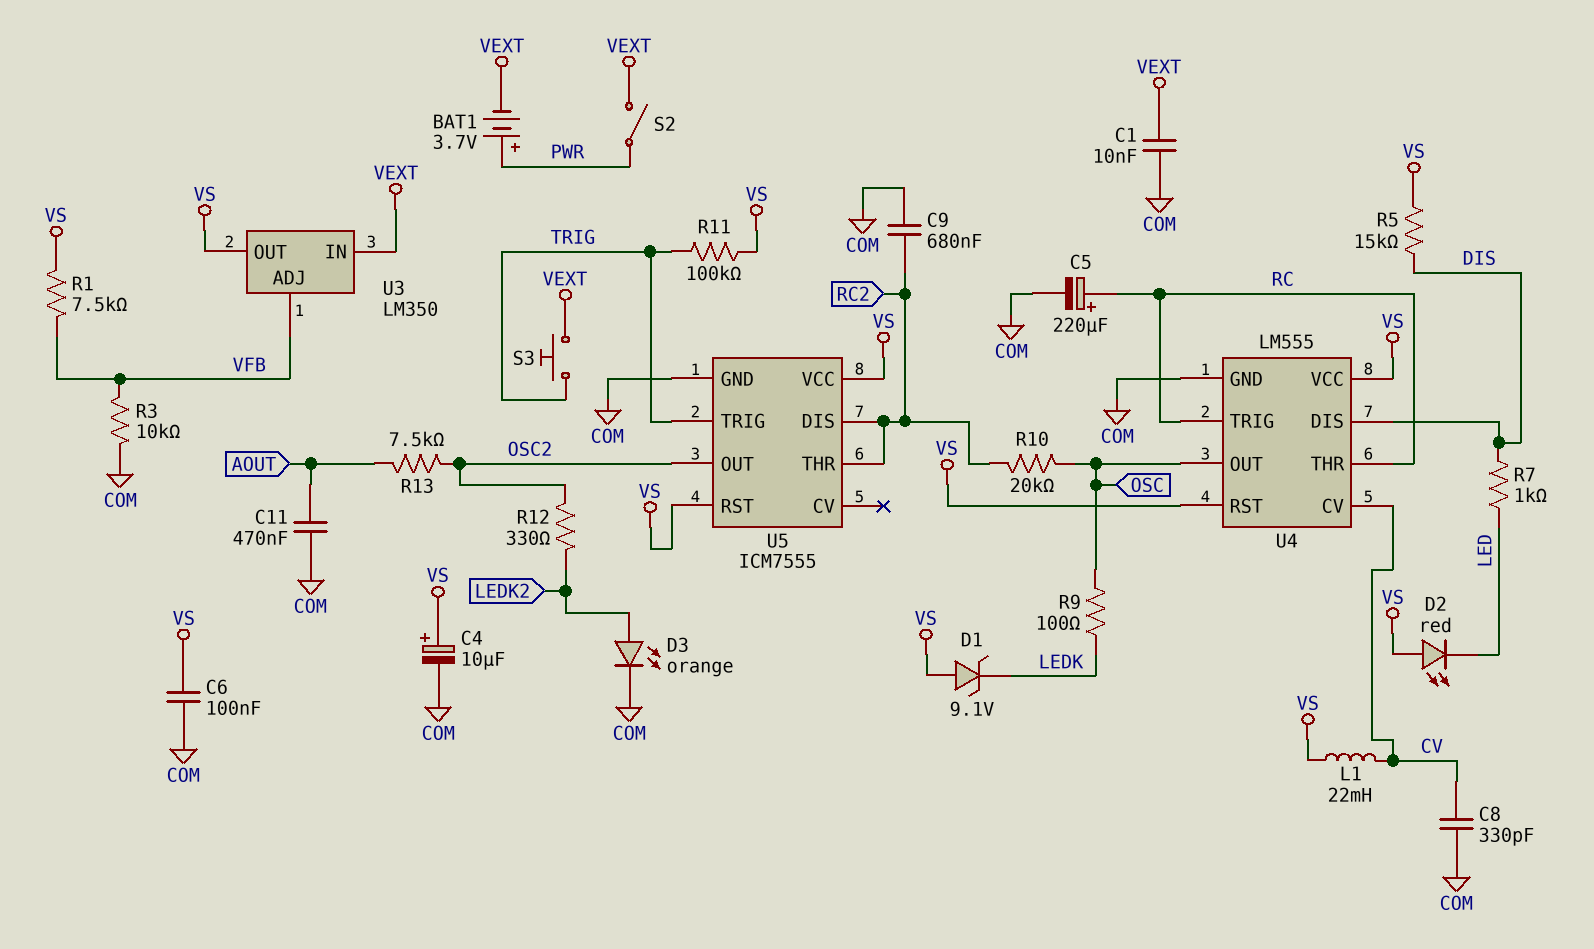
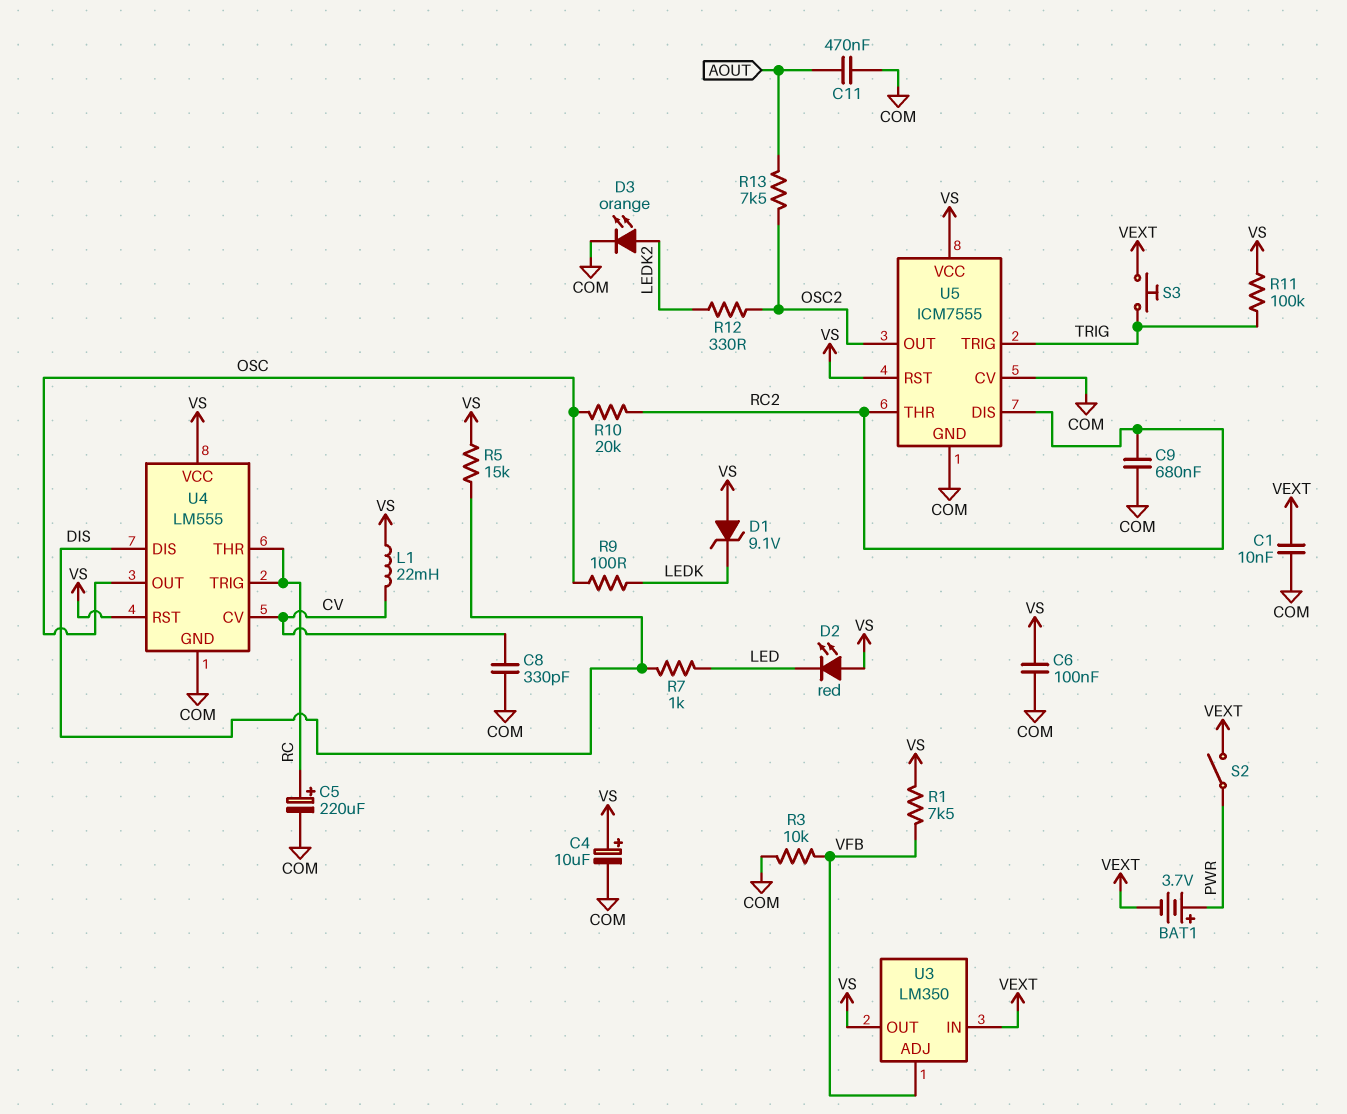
U5 pin CV: none -> COM

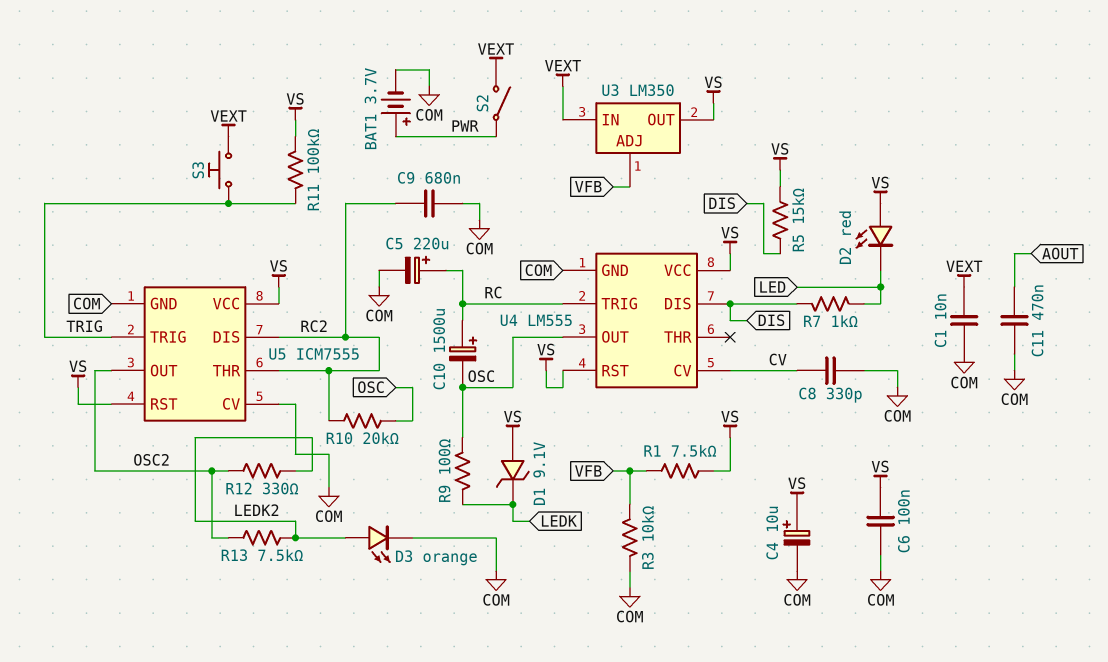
BAT1: 3.7V (plus PWR, minus VEXT) -> 3.7V (plus PWR, minus COM)
C10: none -> 1500uF (plus RC, minus OSC)
L1: 22mH (CV, VS) -> none
R13: 7.5k (AOUT, OSC2) -> 7.5k (LEDK2, OSC2)
U4 pin THR: RC -> none

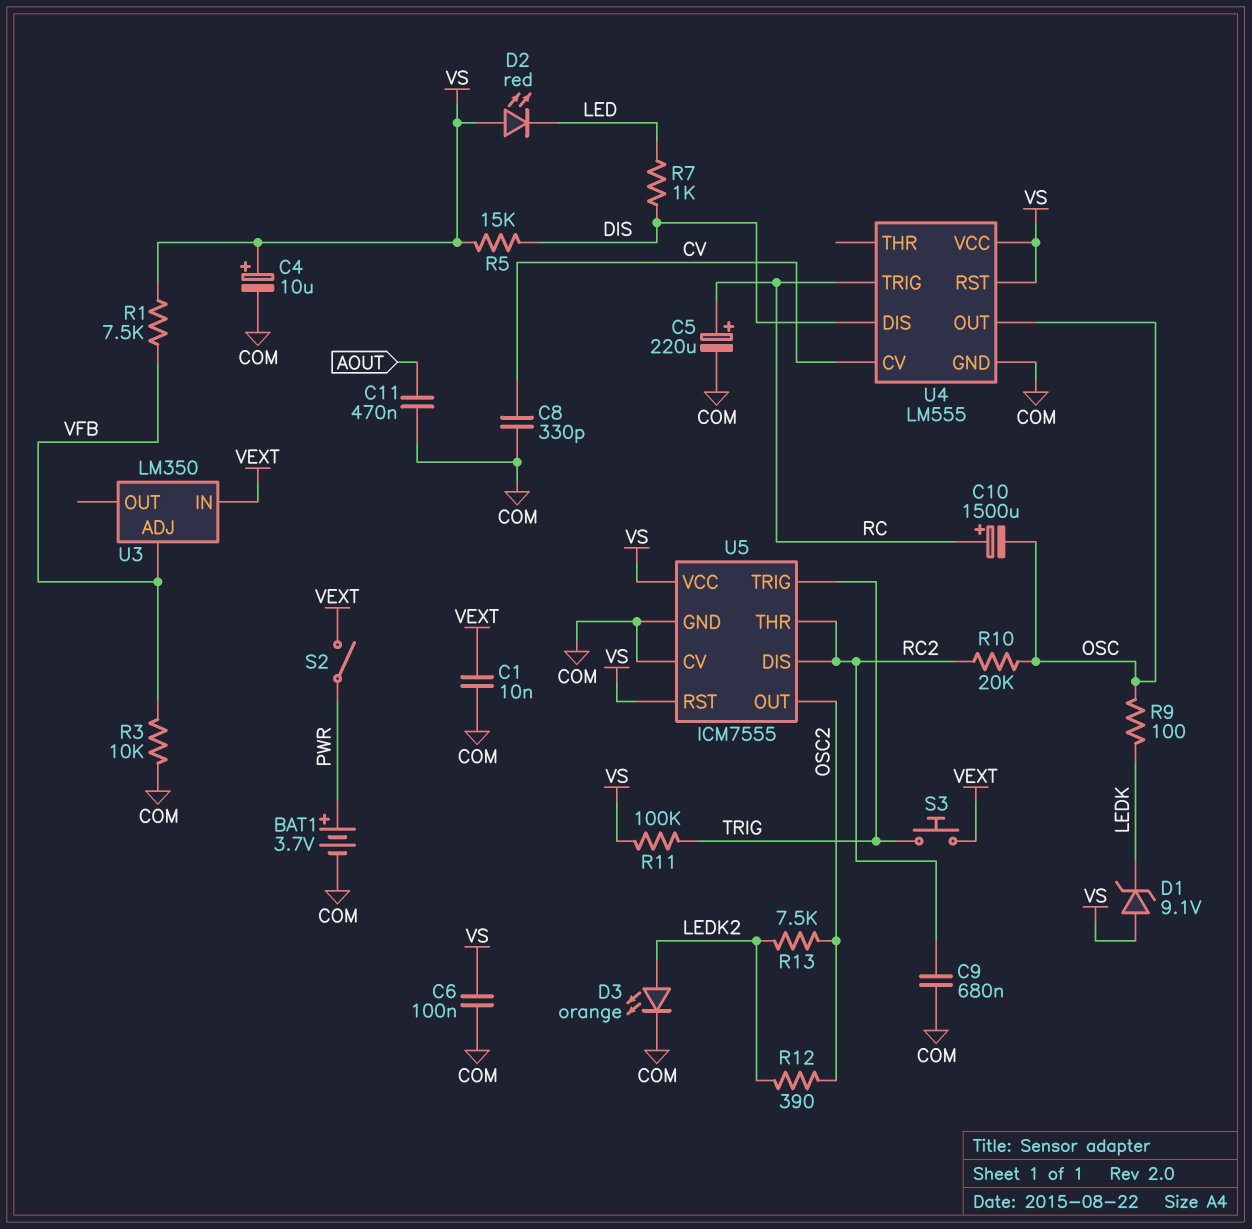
R12: 330 (LEDK2, OSC2) -> 390 (LEDK2, OSC2)
U3 pin OUT: VS -> none

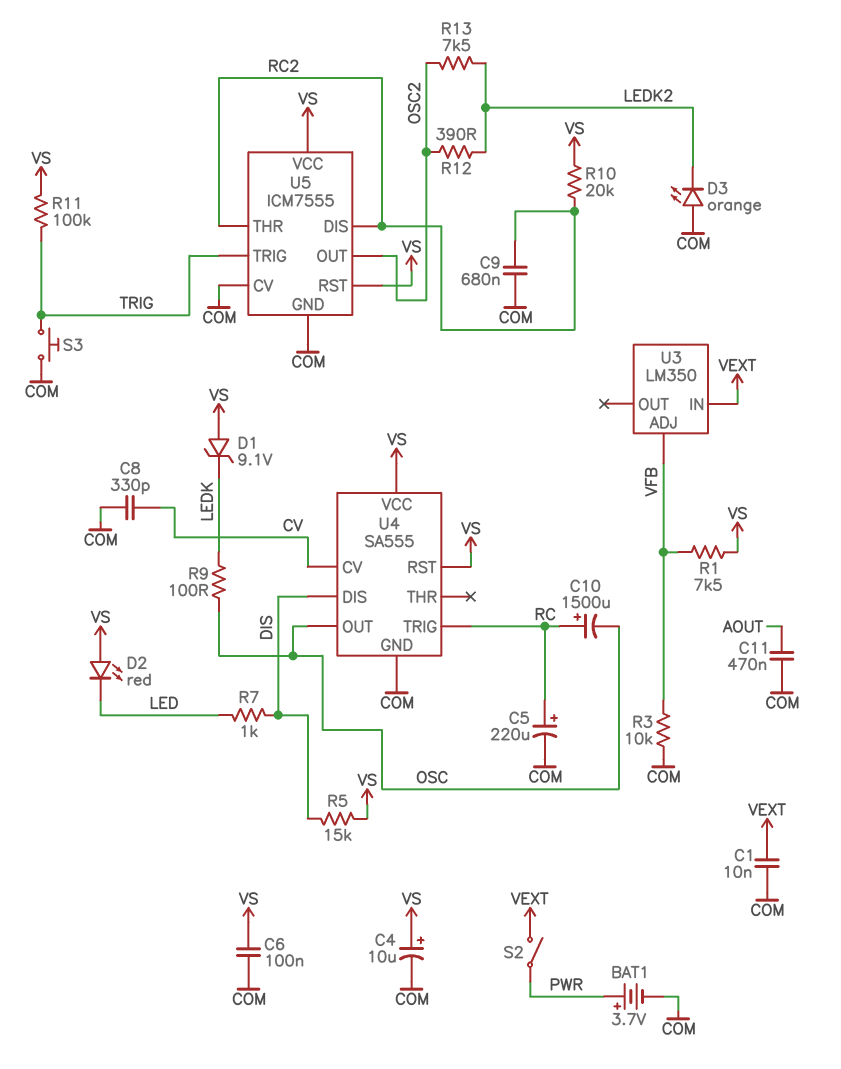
D3: LED orange (A LEDK2, K COM) -> LED orange (A COM, K LEDK2)
R10: 20k (OSC, RC2) -> 20k (RC2, VS)
S3: button (TRIG, VEXT) -> button (COM, TRIG)
U4: LM555 -> SA555

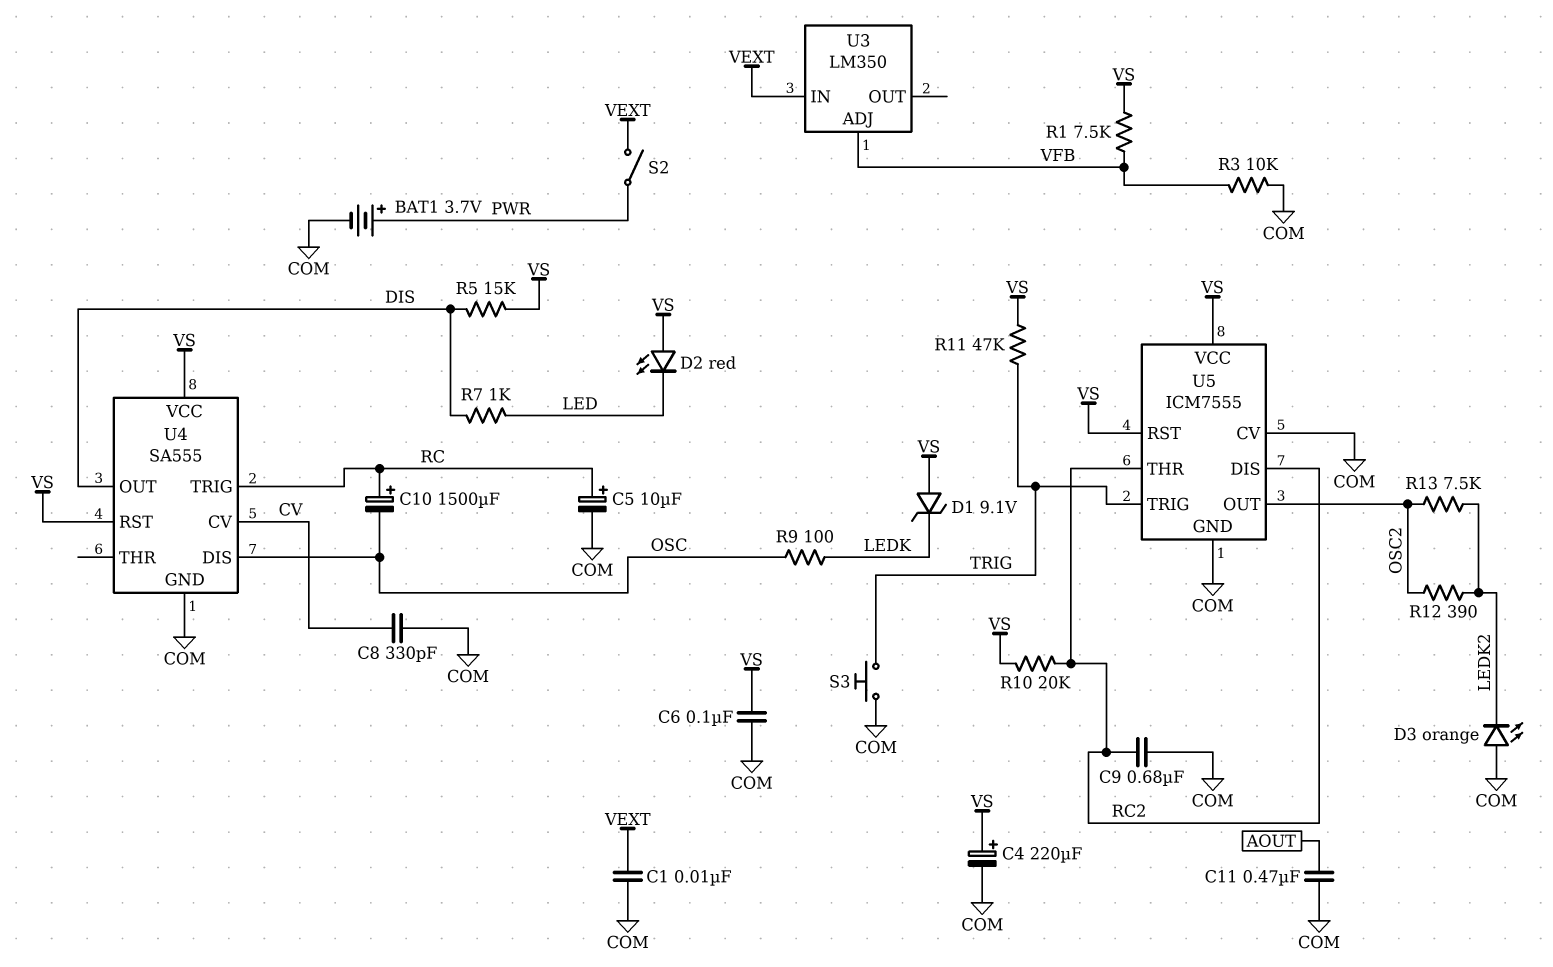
C4: 10uF (plus VS, minus COM) -> 220uF (plus VS, minus COM)
C5: 220uF (plus RC, minus COM) -> 10uF (plus RC, minus COM)
R11: 100k (TRIG, VS) -> 47k (TRIG, VS)
U4 pin DIS: DIS -> OSC
U4 pin OUT: OSC -> DIS

